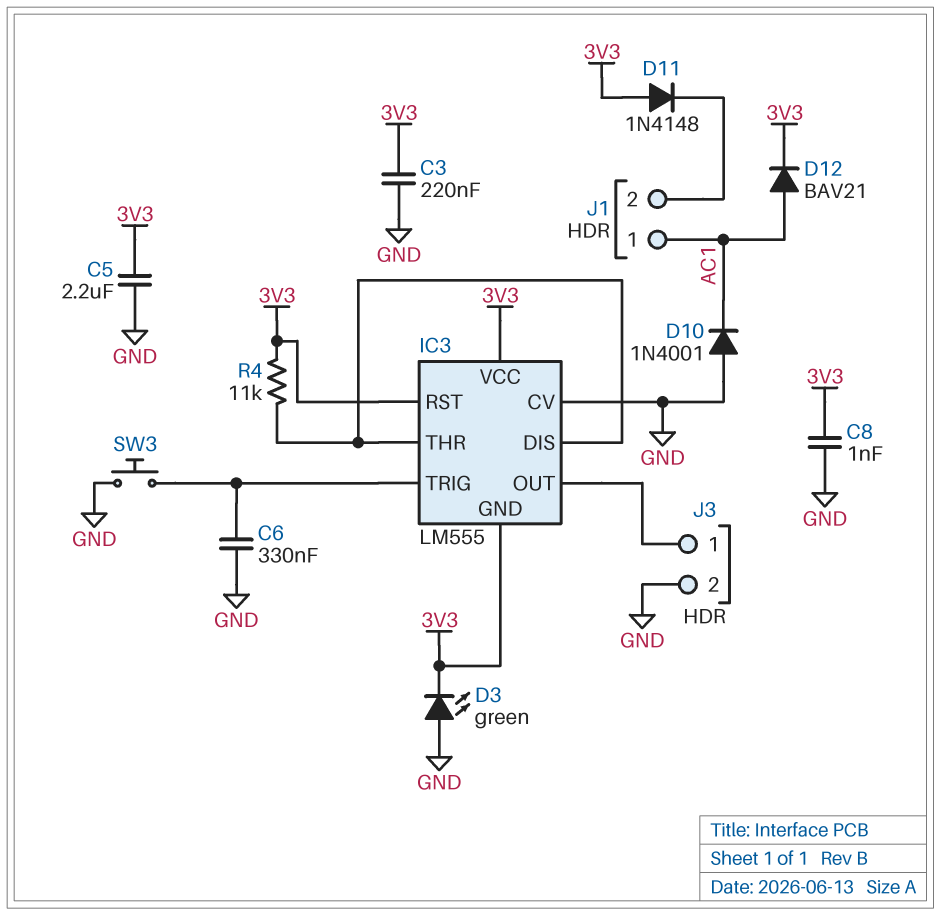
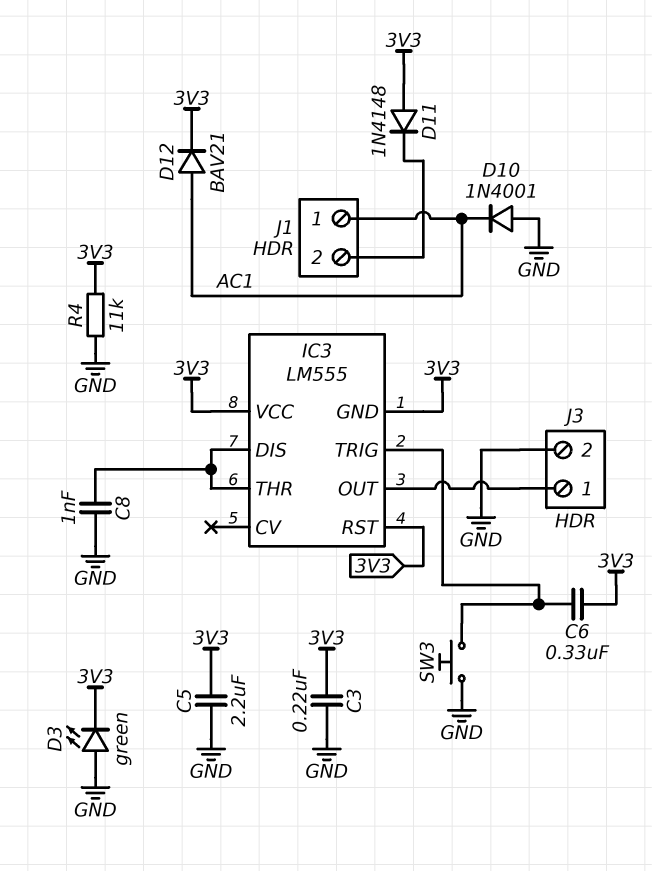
C6: 330nF (GND, IC3/TRIG) -> 330nF (3V3, IC3/TRIG)
C8: 1nF (3V3, GND) -> 1nF (GND, IC3/DIS)
IC3 pin CV: GND -> none
R4: 11k (3V3, IC3/DIS) -> 11k (3V3, GND)

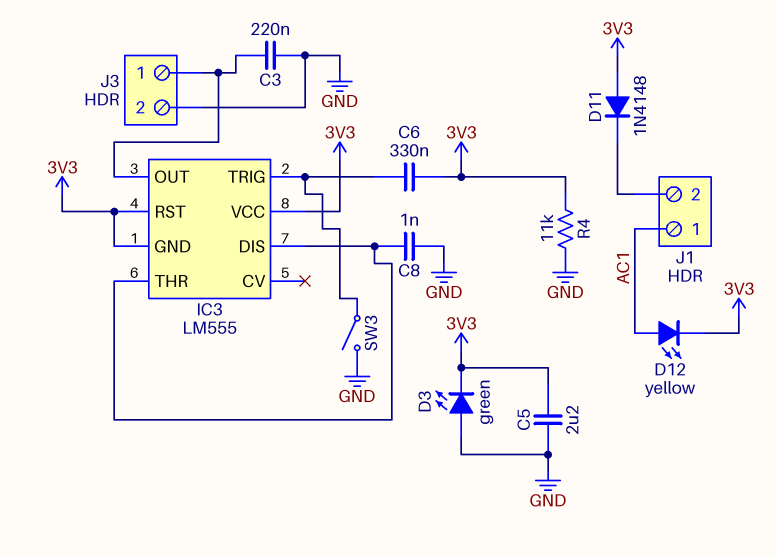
C3: 220nF (3V3, GND) -> 220nF (GND, IC3/OUT)
D10: diode 1N4001 (A GND, K AC1) -> none
D12: diode BAV21 (A AC1, K 3V3) -> LED yellow (A AC1, K 3V3)
SW3: button (GND, IC3/TRIG) -> switch (GND, IC3/TRIG)

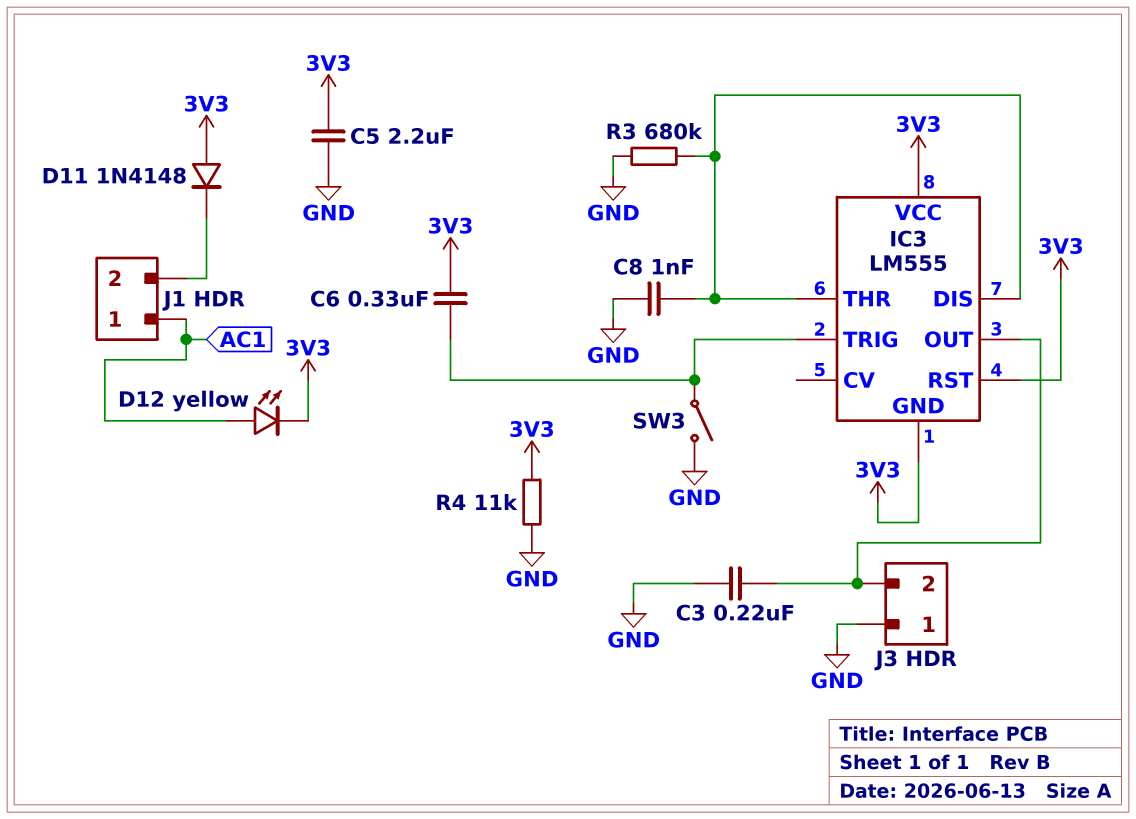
D3: LED green (A GND, K 3V3) -> none
J3 pin 1: IC3/OUT -> GND
J3 pin 2: GND -> IC3/OUT
R3: none -> 680k (GND, IC3/DIS)

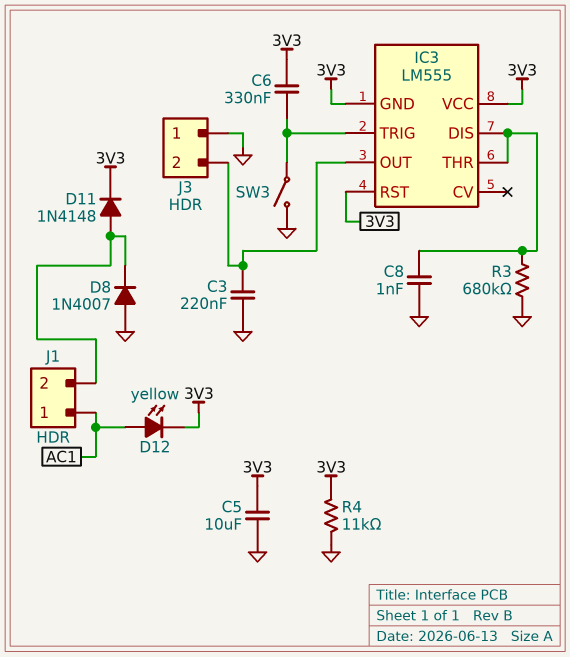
C5: 2.2uF (3V3, GND) -> 10uF (3V3, GND)
D8: none -> diode 1N4007 (A GND, K J1/2)
D11: diode 1N4148 (A 3V3, K J1/2) -> diode 1N4148 (A J1/2, K 3V3)

